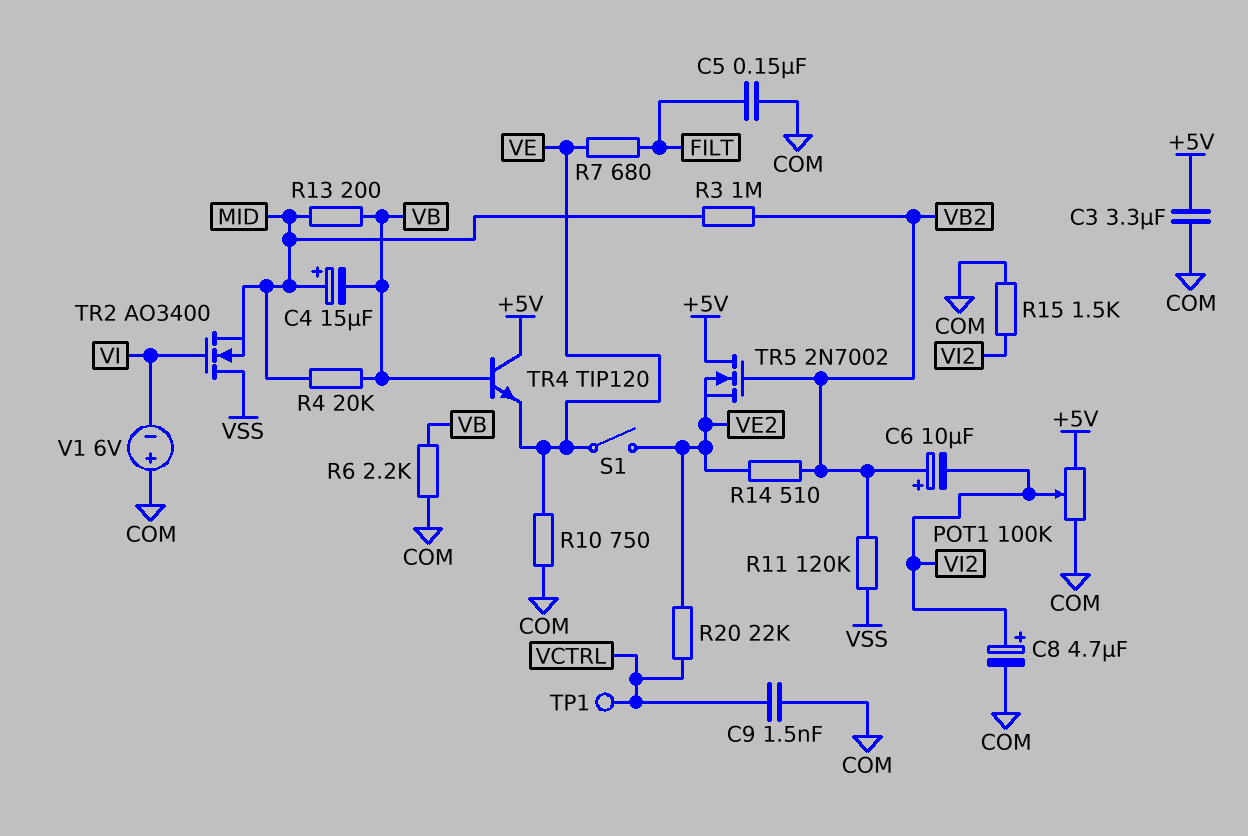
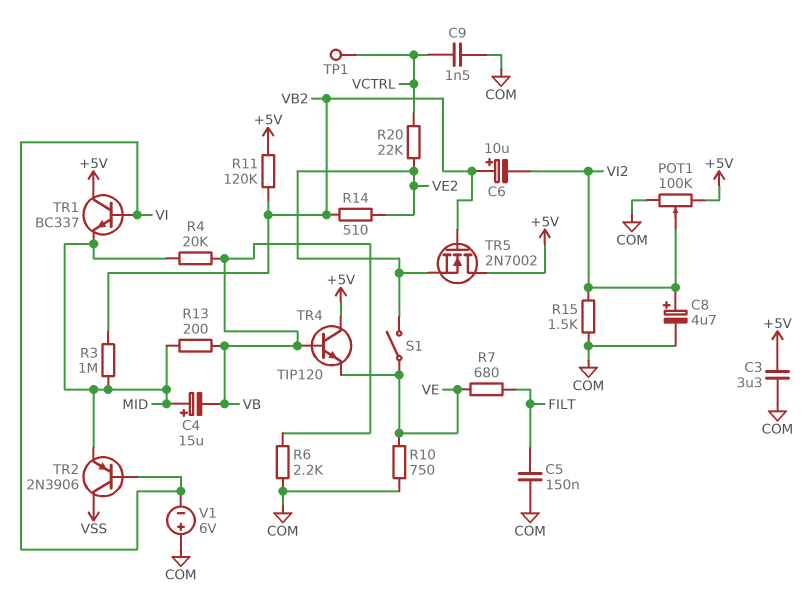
R11: 120k (VB2, VSS) -> 120k (+5V, VB2)
TR1: none -> NPN BC337 (B VI, C +5V, E MID)
TR2: NMOS AO3400 (G VI, D VSS, S MID) -> PNP 2N3906 (B VI, C VSS, E MID)

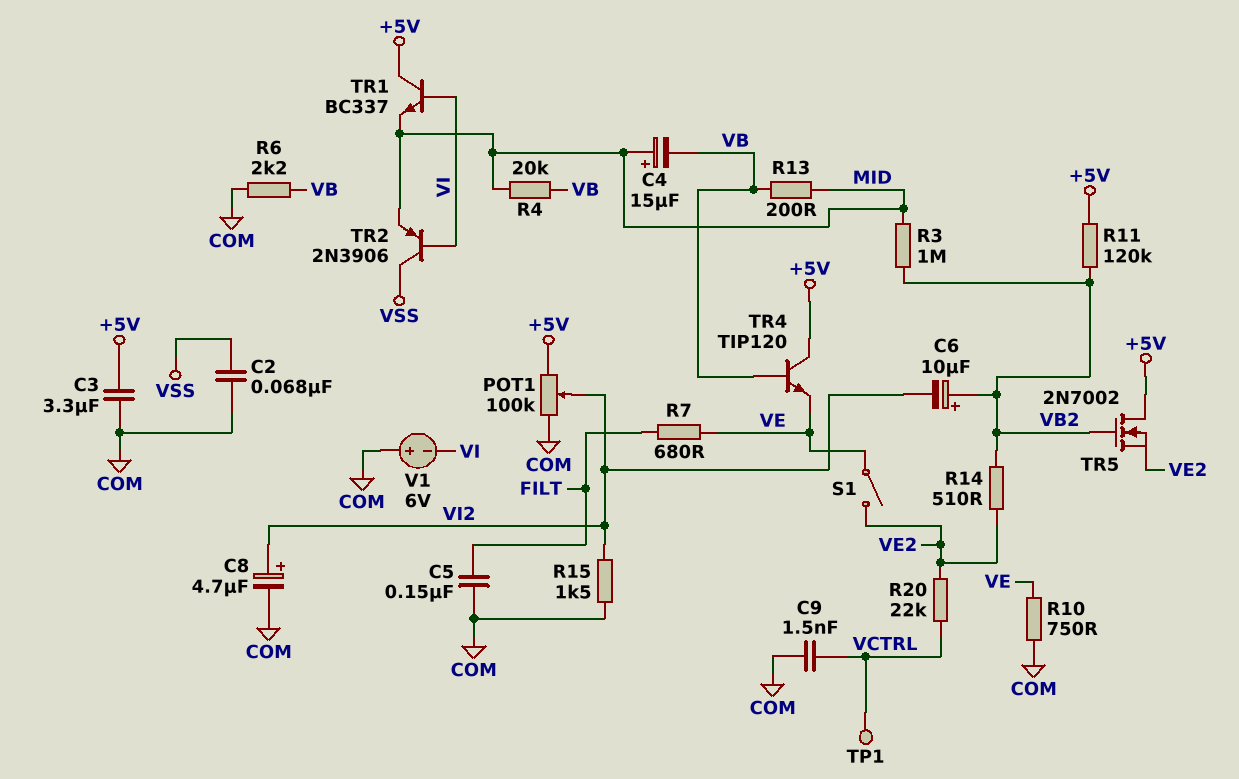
C2: none -> 68nF (COM, VSS)

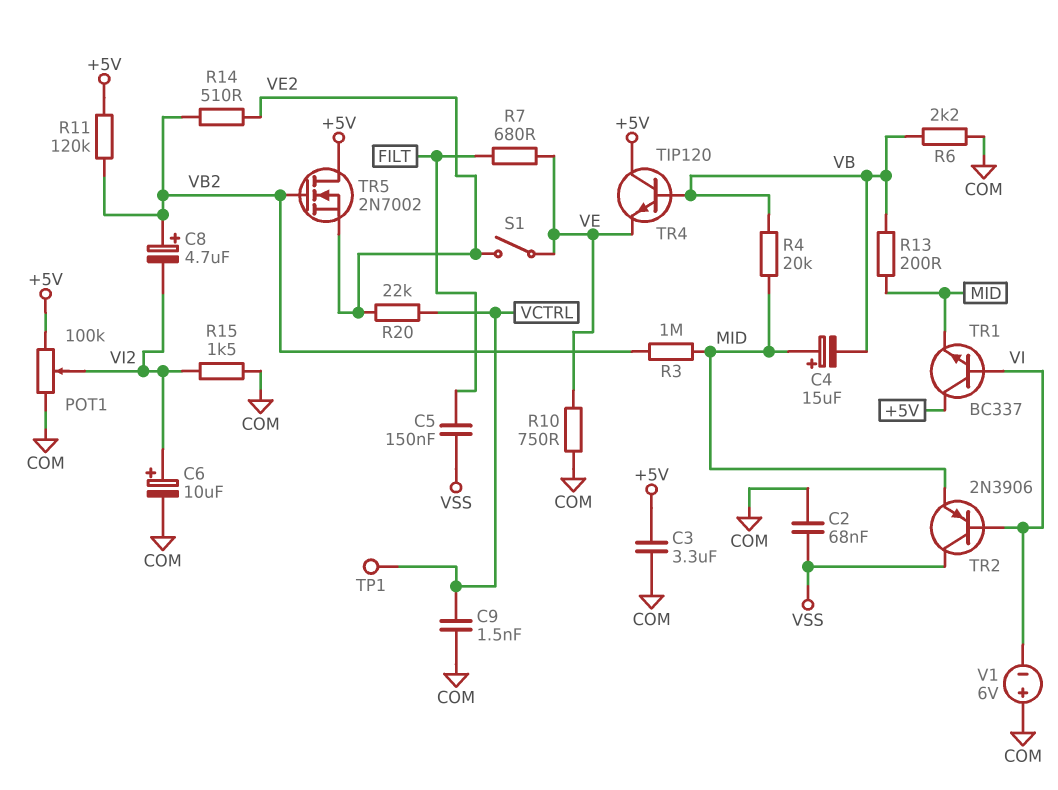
C5: 150nF (COM, FILT) -> 150nF (FILT, VSS)
C6: 10uF (plus VB2, minus VI2) -> 10uF (plus VI2, minus COM)
C8: 4.7uF (plus VI2, minus COM) -> 4.7uF (plus VB2, minus VI2)

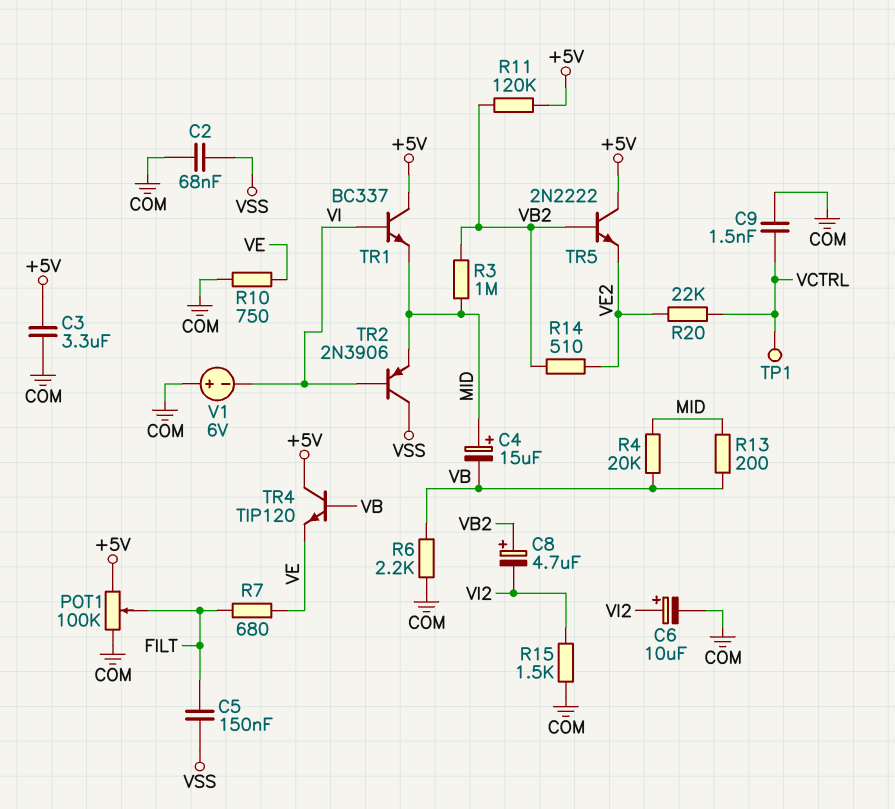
POT1: 100k (+5V, COM, wiper VI2) -> 100k (+5V, COM, wiper FILT)
S1: switch (VE, VE2) -> none
TR5: NMOS 2N7002 (G VB2, D +5V, S VE2) -> NPN 2N2222 (B VB2, C +5V, E VE2)

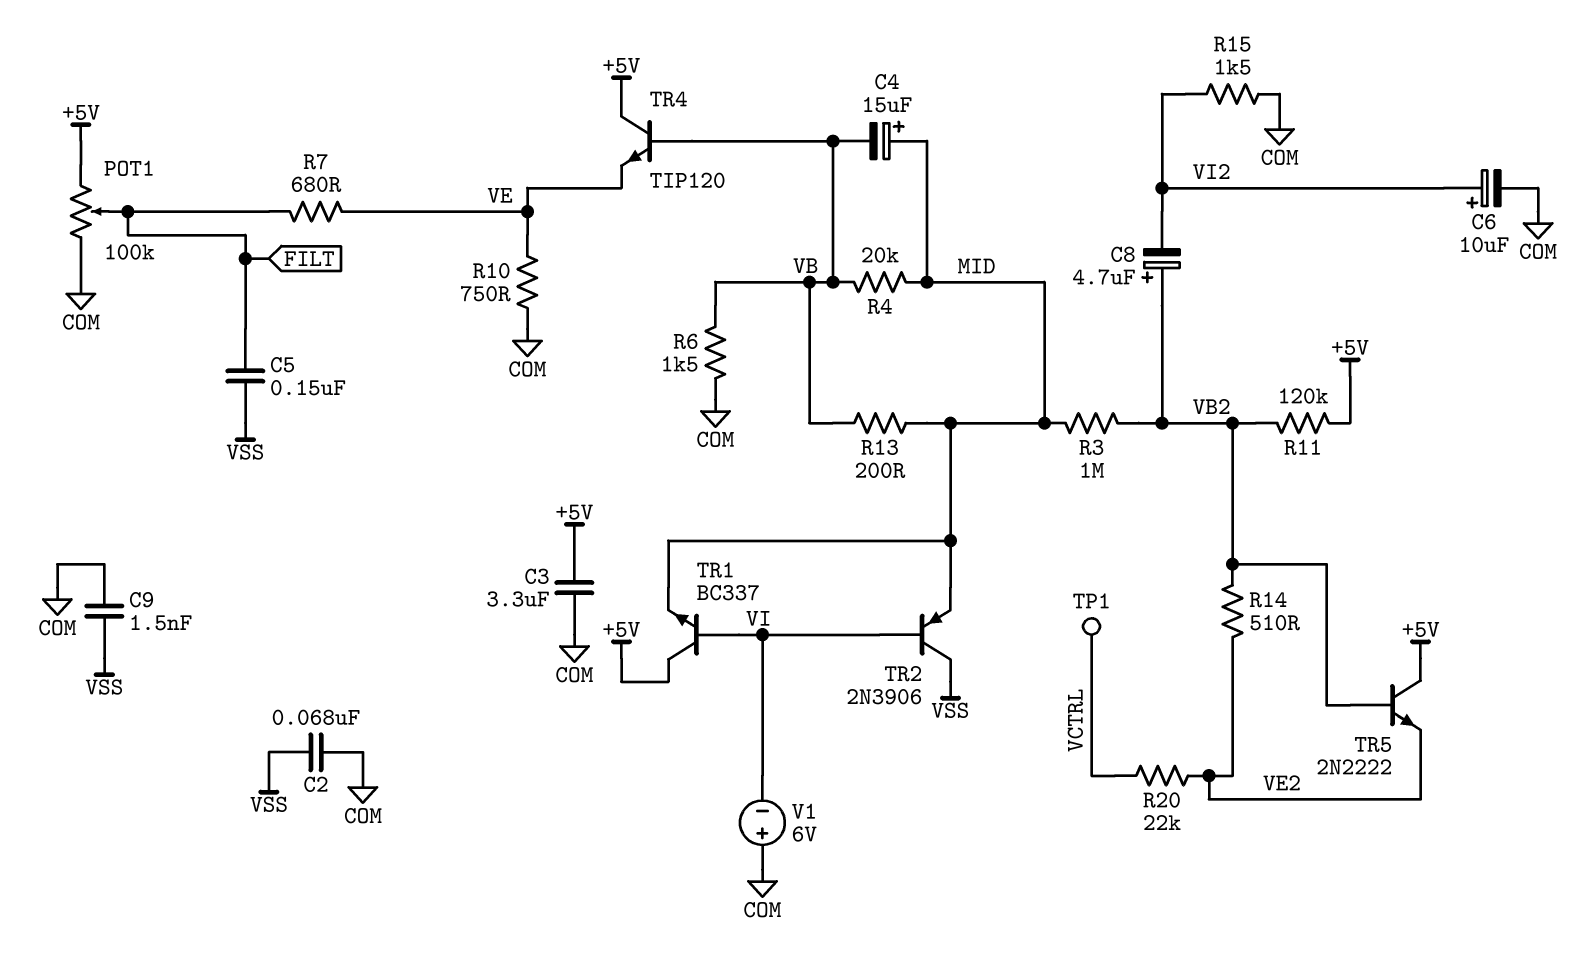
C9: 1.5nF (COM, VCTRL) -> 1.5nF (COM, VSS)
R6: 2.2k (COM, VB) -> 1.5k (COM, VB)

